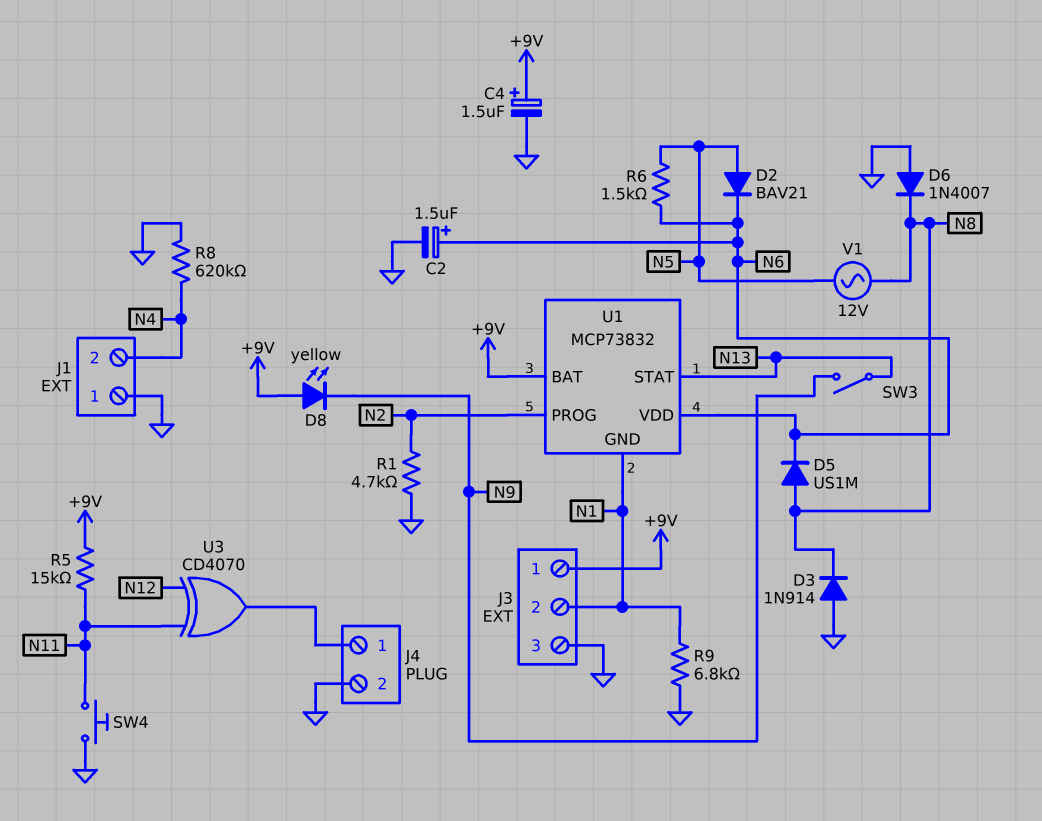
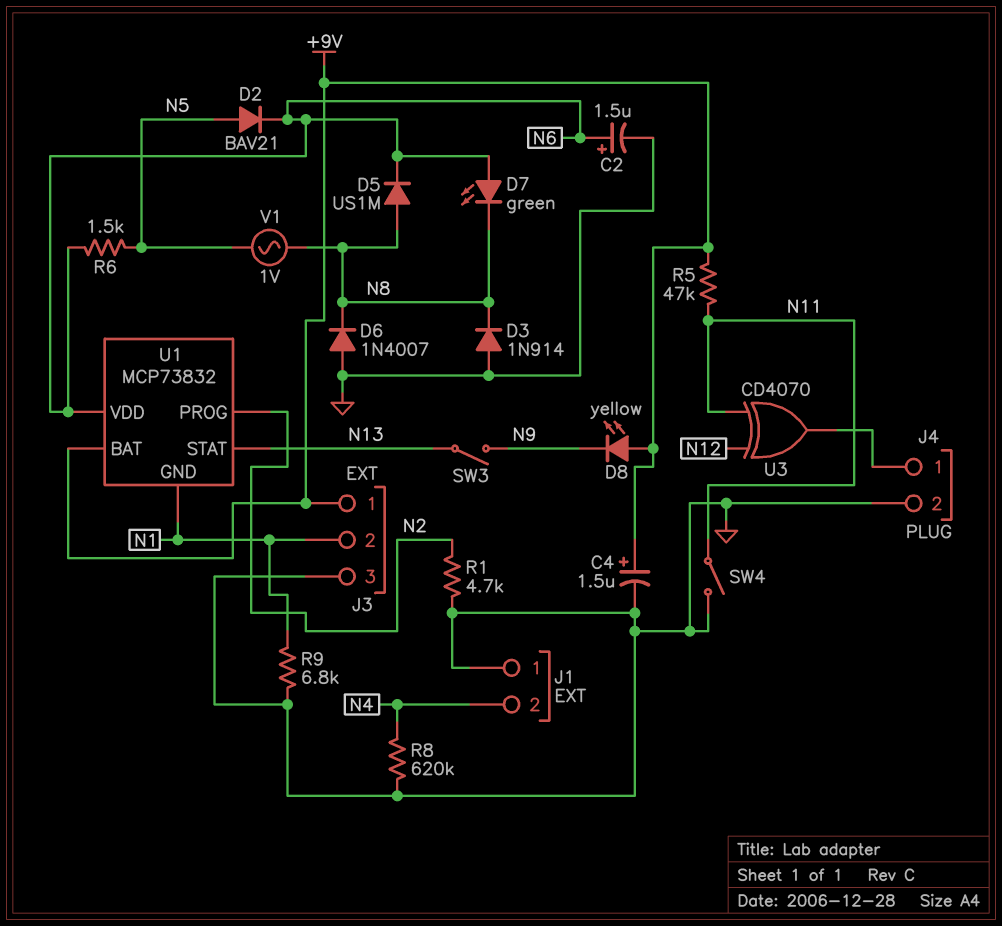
D7: none -> LED green (A N6, K N8)
R5: 15k (+9V, N11) -> 47k (+9V, N11)
SW4: button (GND, N11) -> switch (GND, N11)
V1: AC 12V (N5, N8) -> AC 1V (N5, N8)

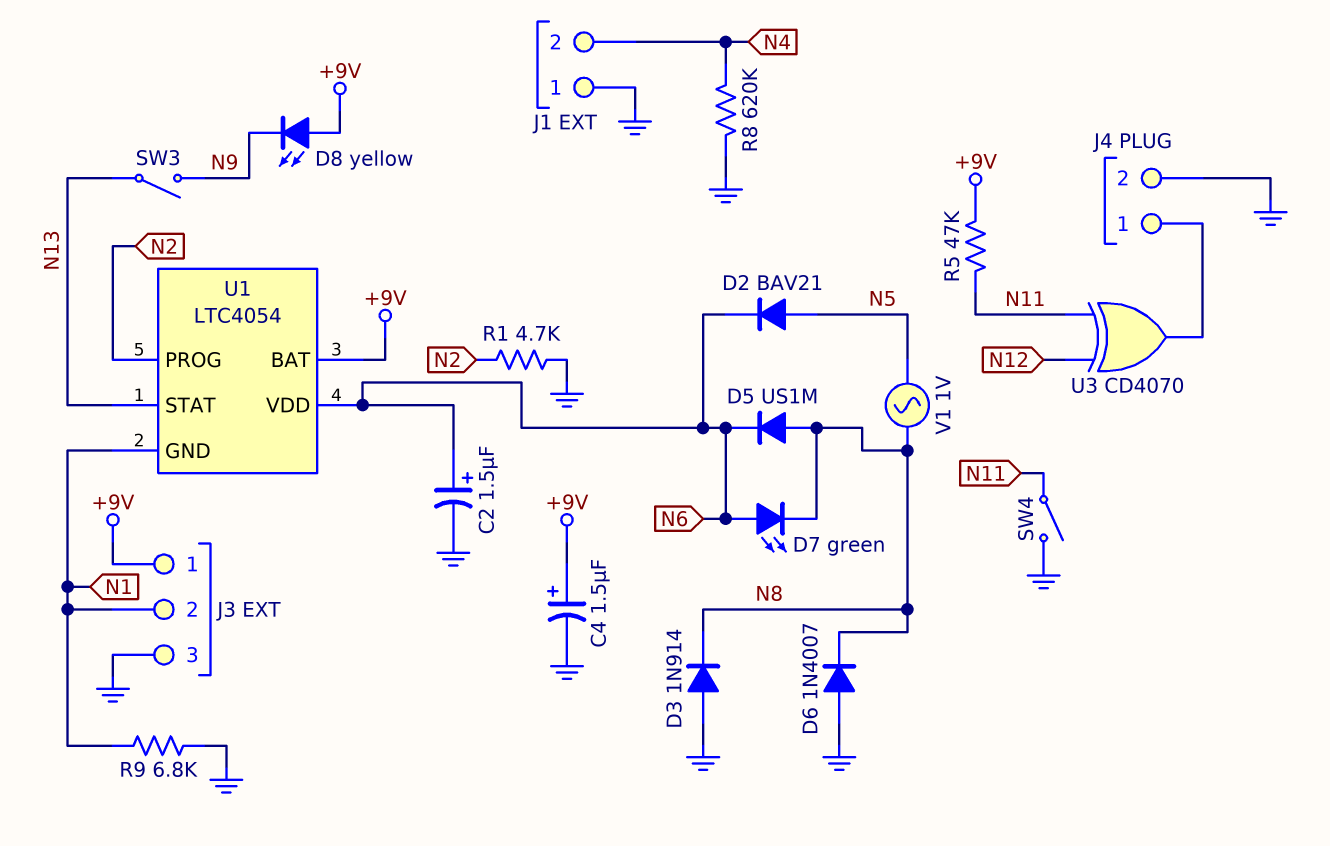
R6: 1.5k (N5, N6) -> none
U1: MCP73832 -> LTC4054

